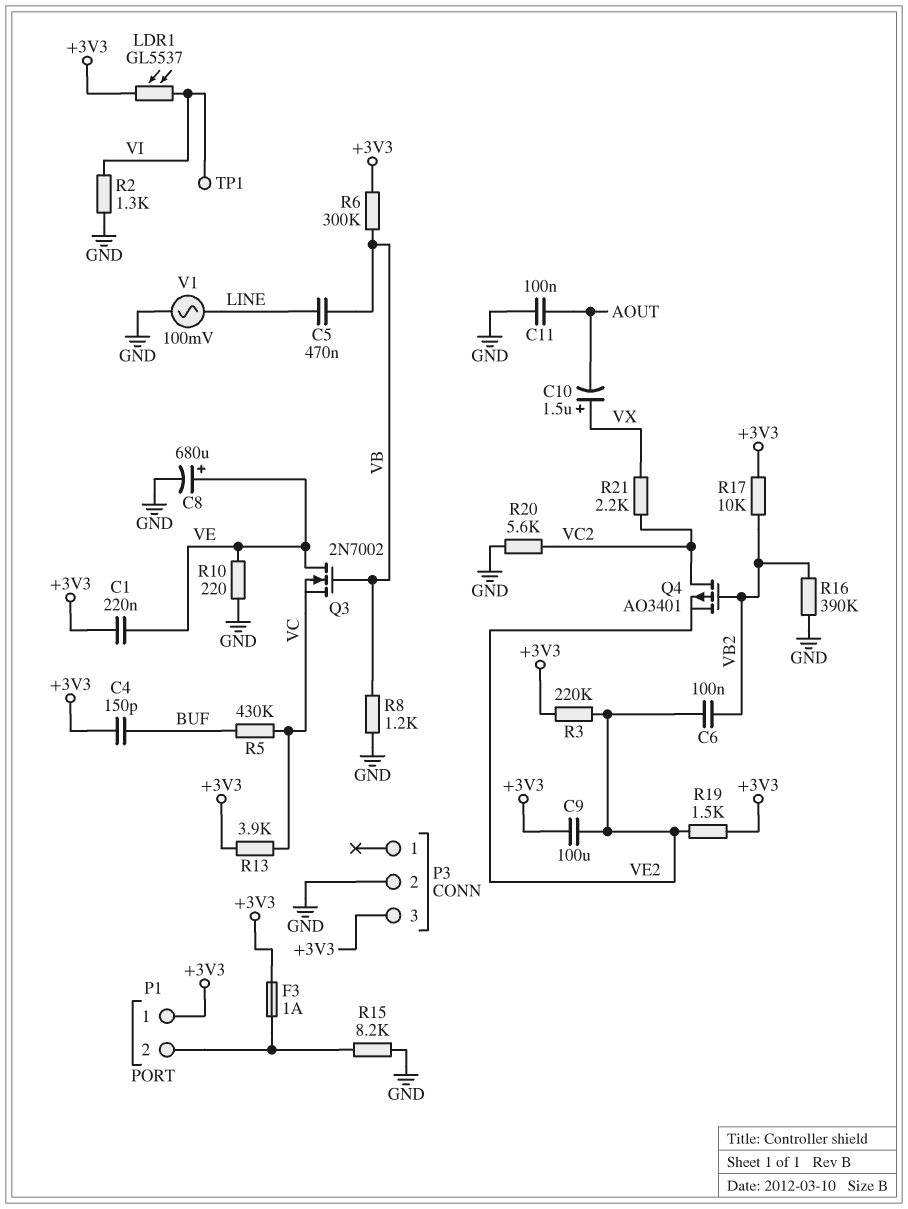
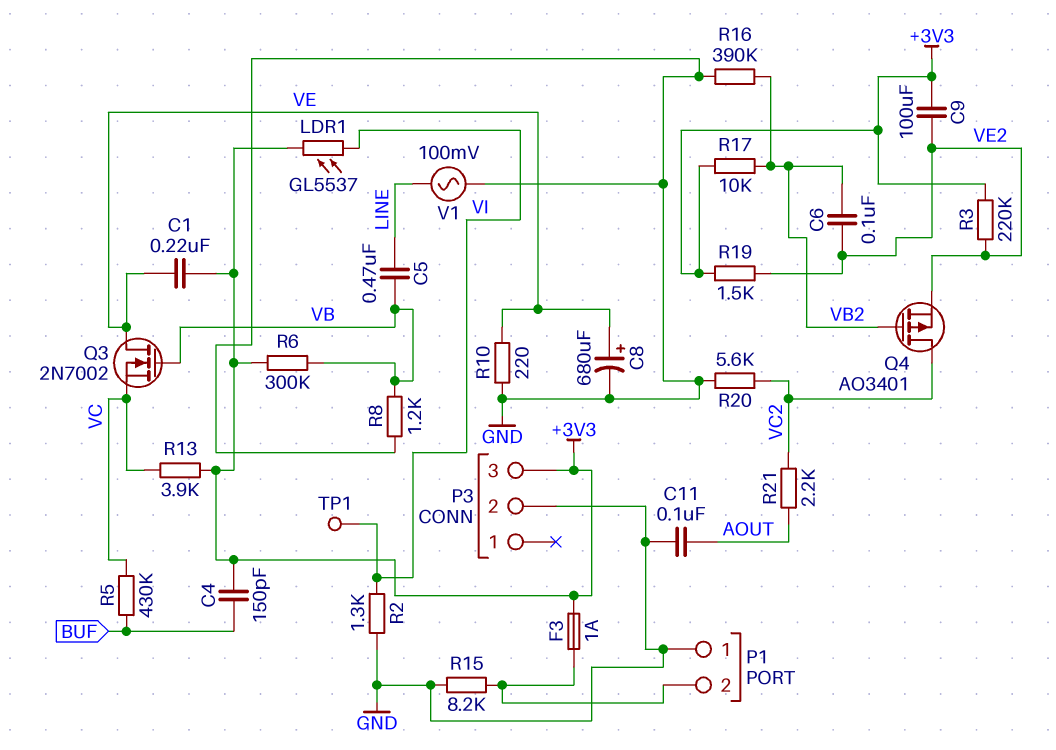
C10: 1.5uF (plus VX, minus AOUT) -> none
P1 pin 1: +3V3 -> GND
R21: 2.2k (VC2, VX) -> 2.2k (AOUT, VC2)

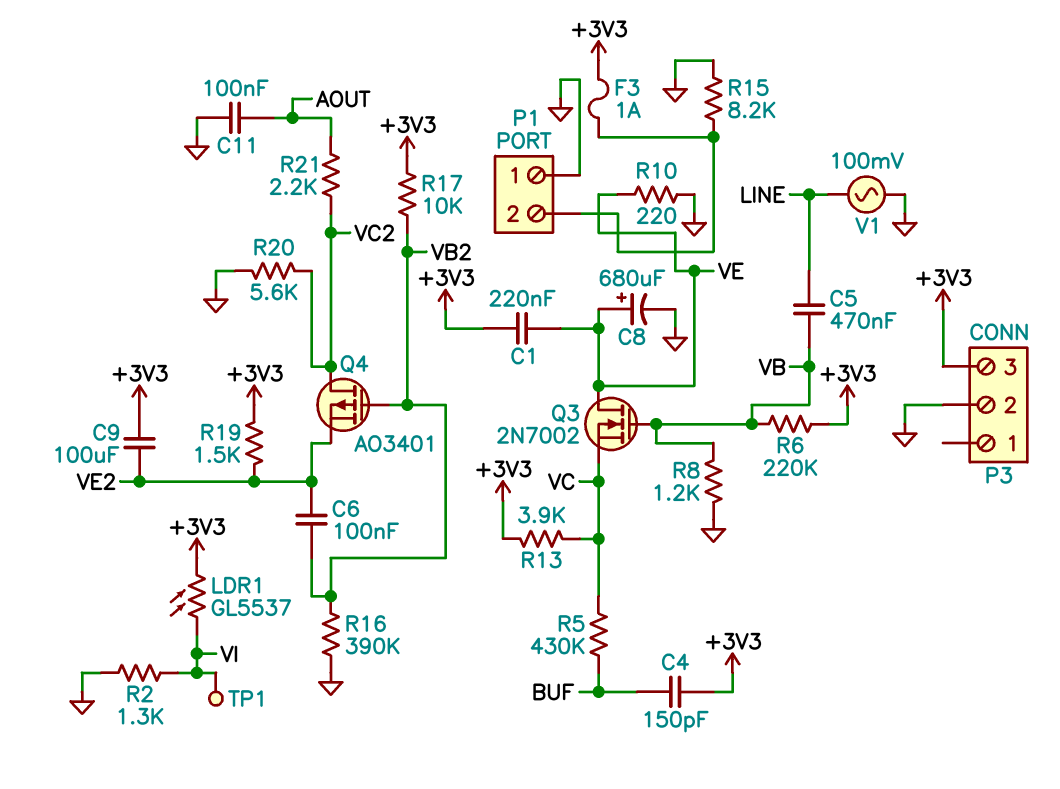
R3: 220k (+3V3, VE2) -> none
R6: 300k (+3V3, VB) -> 220k (+3V3, VB)

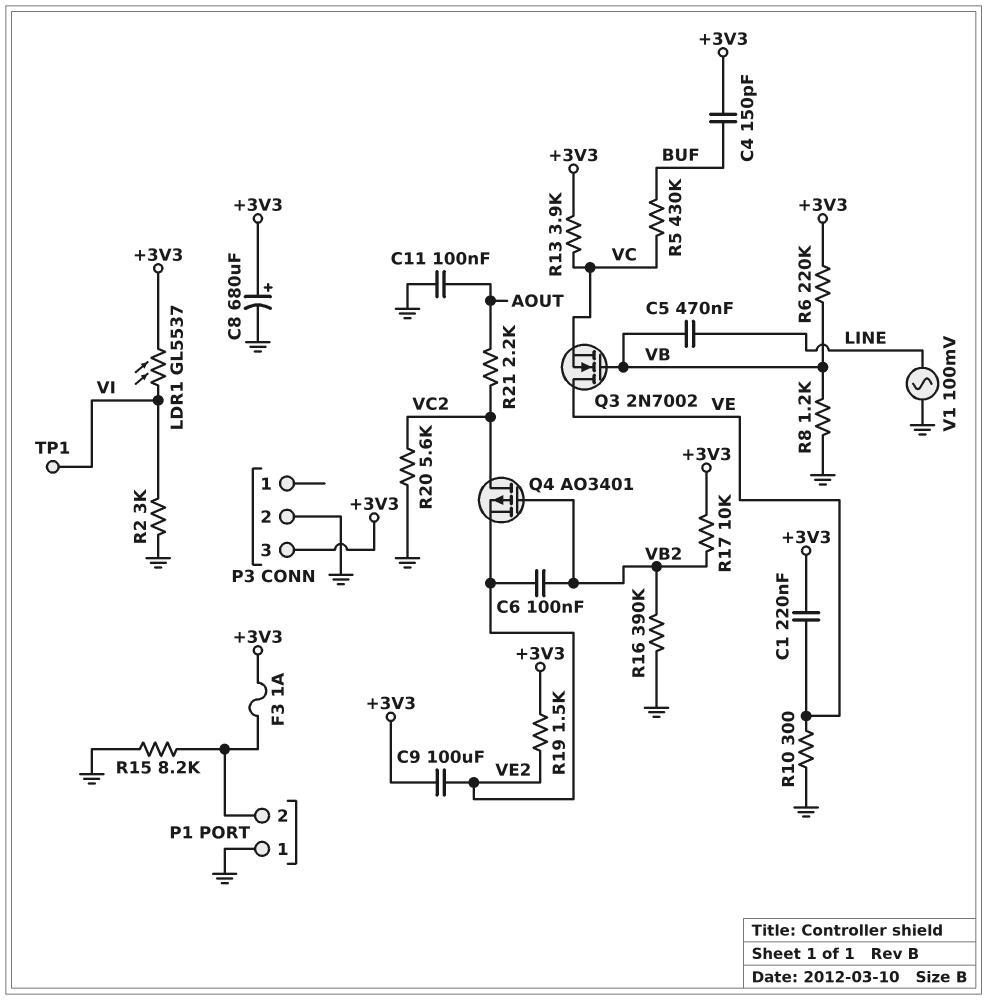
C8: 680uF (plus VE, minus GND) -> 680uF (plus +3V3, minus GND)
R2: 1.3k (GND, VI) -> 3k (GND, VI)
R10: 220 (GND, VE) -> 300 (GND, VE)

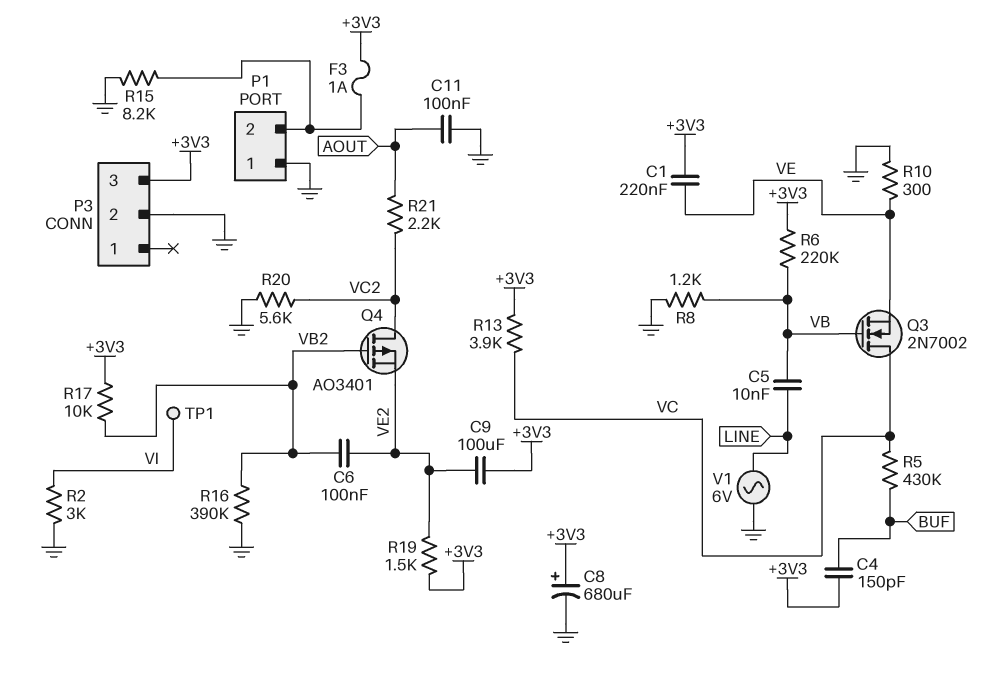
C5: 470nF (LINE, VB) -> 10nF (LINE, VB)
LDR1: GL5537 (+3V3, VI) -> none
Q3: NMOS 2N7002 (G VB, D VE, S VC) -> NMOS 2N7002 (G VB, D VC, S VE)
V1: AC 100mV (GND, LINE) -> AC 6V (GND, LINE)

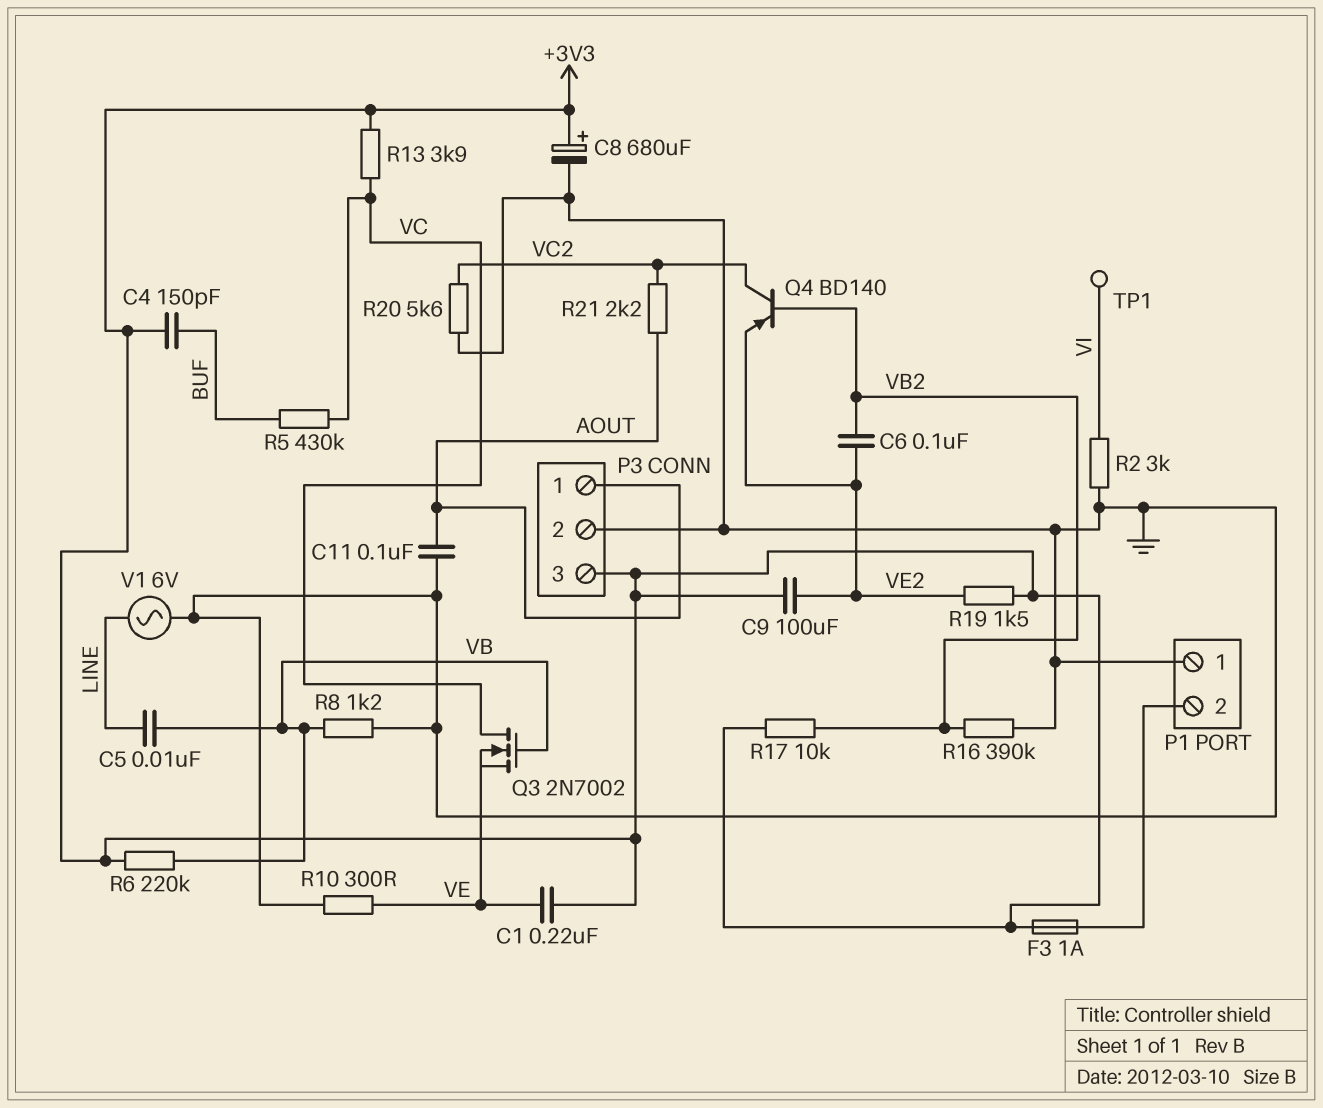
P3 pin 1: none -> AOUT
Q4: PMOS AO3401 (G VB2, D VC2, S VE2) -> PNP BD140 (B VB2, C VC2, E VE2)
R15: 8.2k (GND, P1/2) -> none

